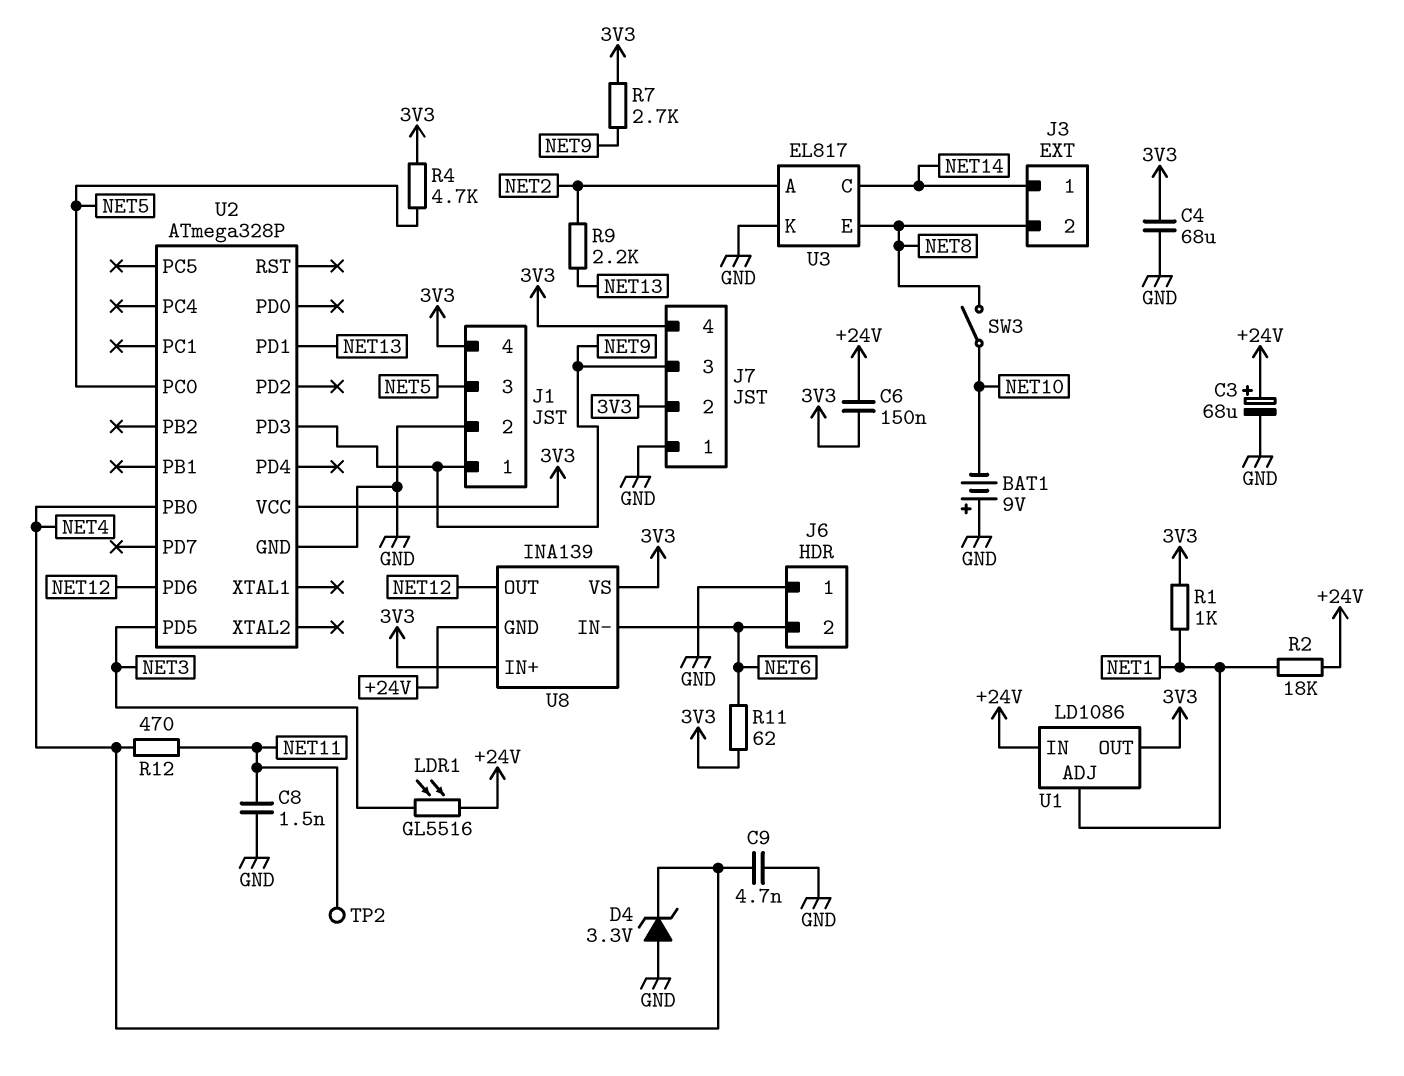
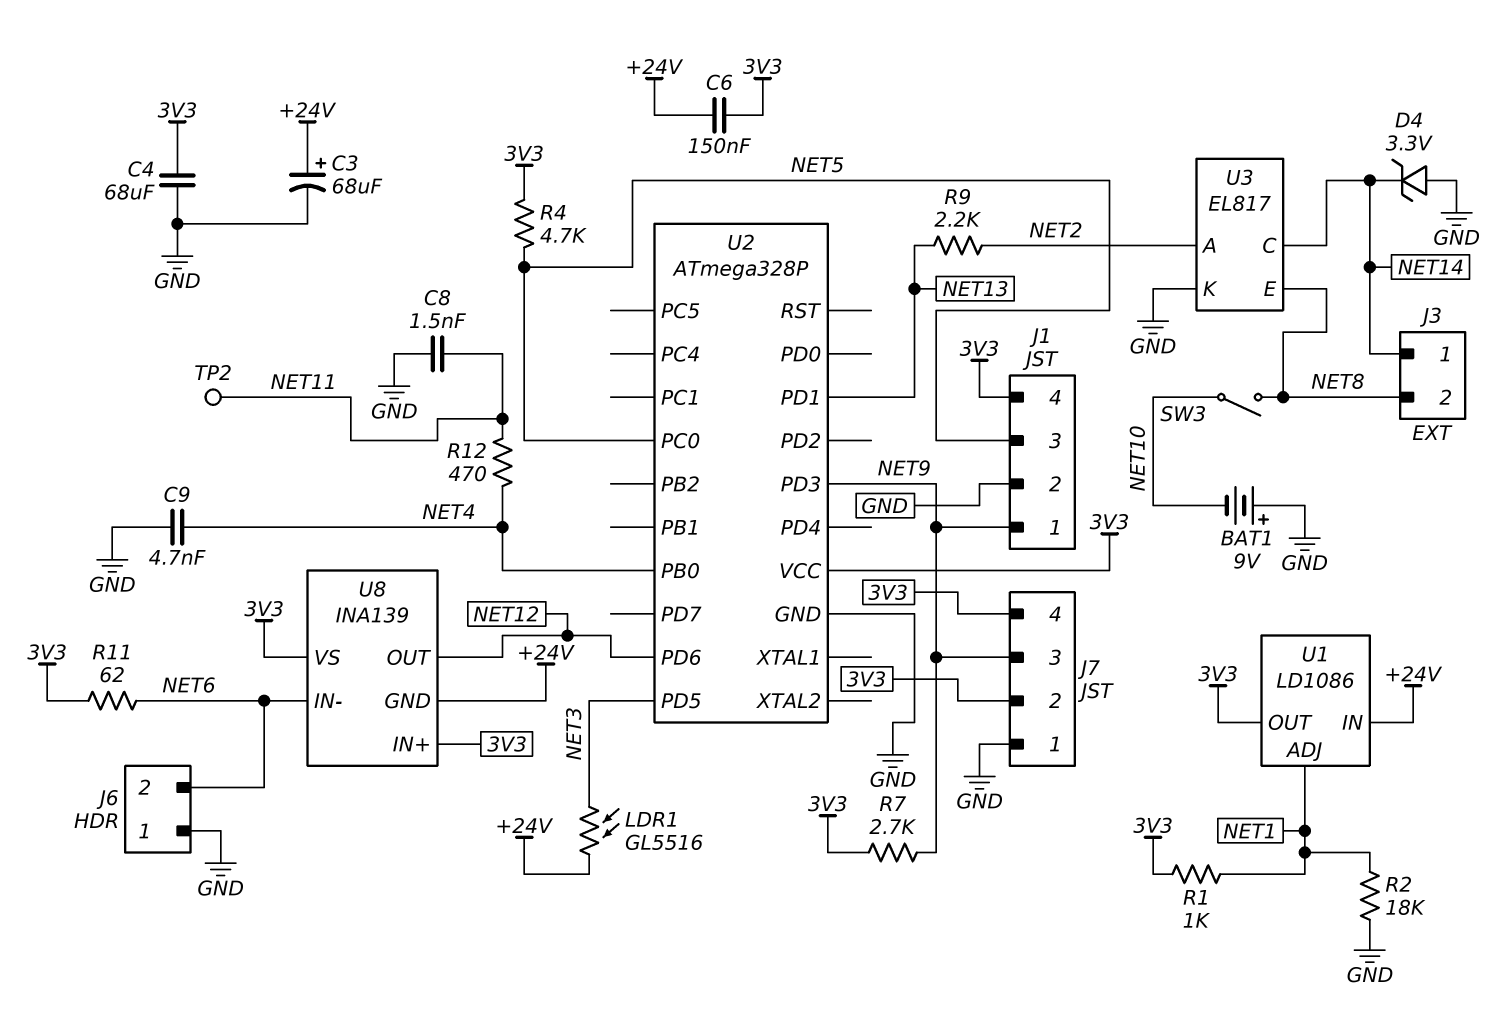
D4: zener 3.3V (A GND, K NET4) -> zener 3.3V (A GND, K NET14)
R2: 18k (+24V, NET1) -> 18k (GND, NET1)

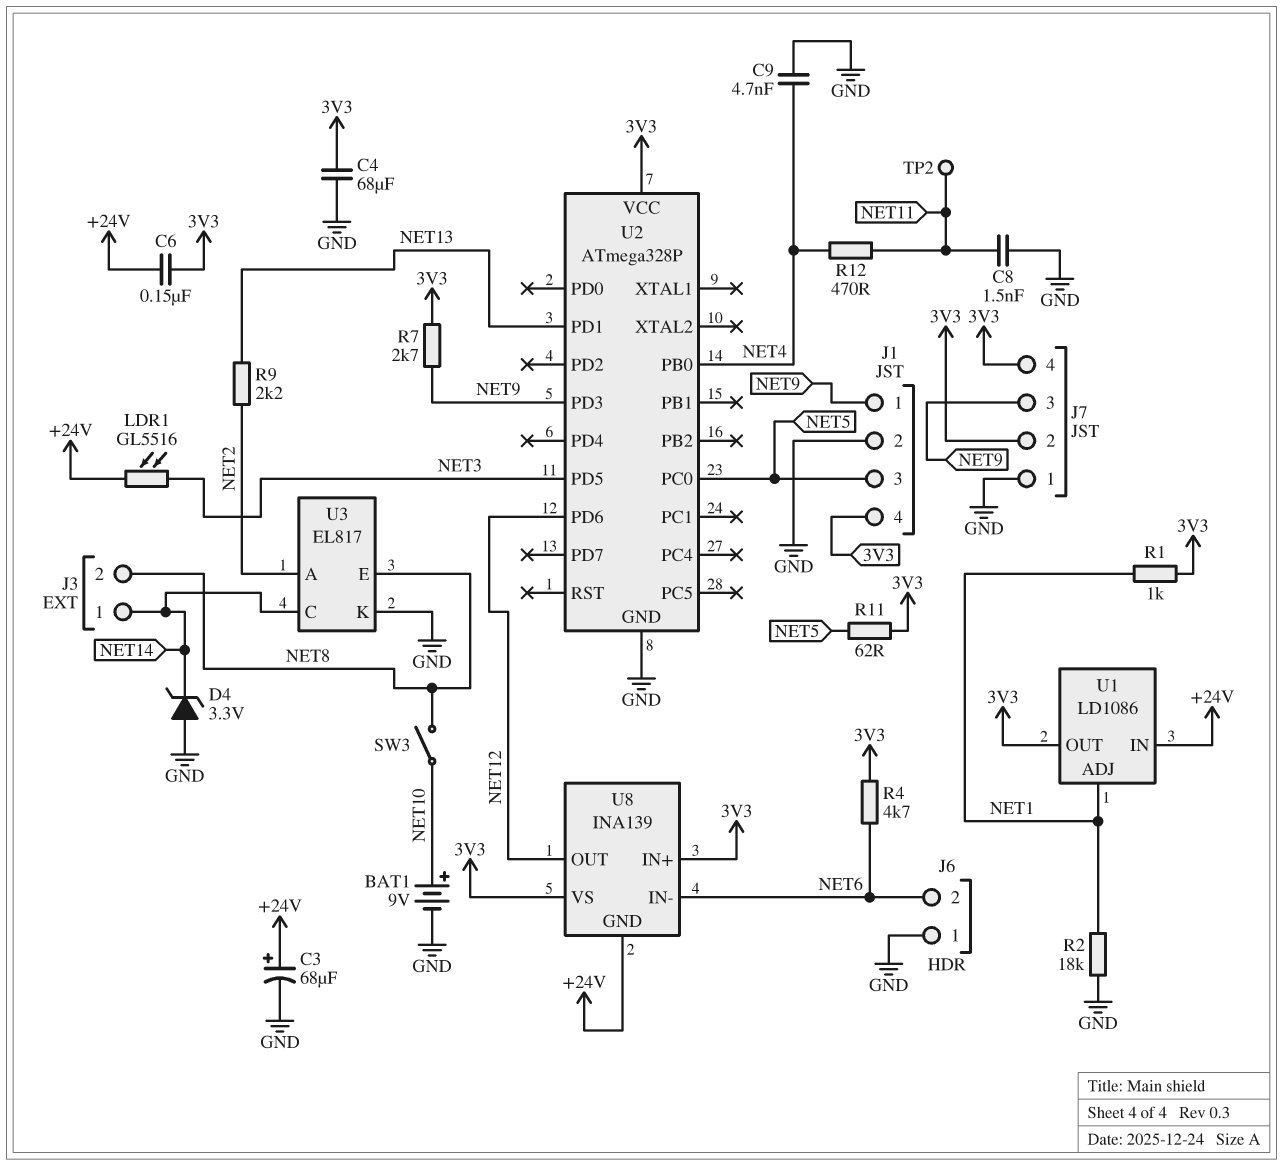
BAT1: 9V (plus GND, minus NET10) -> 9V (plus NET10, minus GND)
R4: 4.7k (3V3, NET5) -> 4.7k (3V3, NET6)
R11: 62 (3V3, NET6) -> 62 (3V3, NET5)

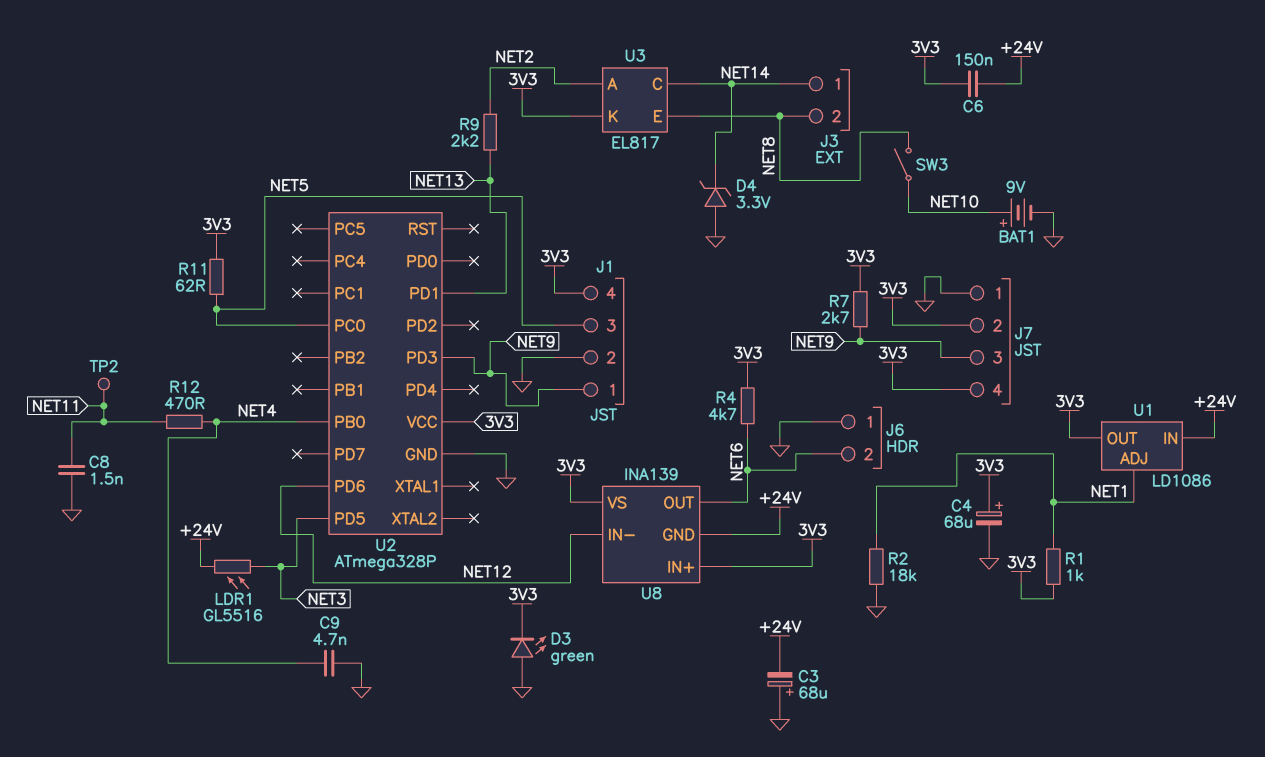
C3: 68uF (plus +24V, minus GND) -> 68uF (plus GND, minus +24V)
C4: 68uF (3V3, GND) -> 68uF (plus 3V3, minus GND)
D3: none -> LED green (A GND, K 3V3)
U3 pin K: GND -> 3V3
U8 pin IN-: NET6 -> NET12
U8 pin OUT: NET12 -> NET6

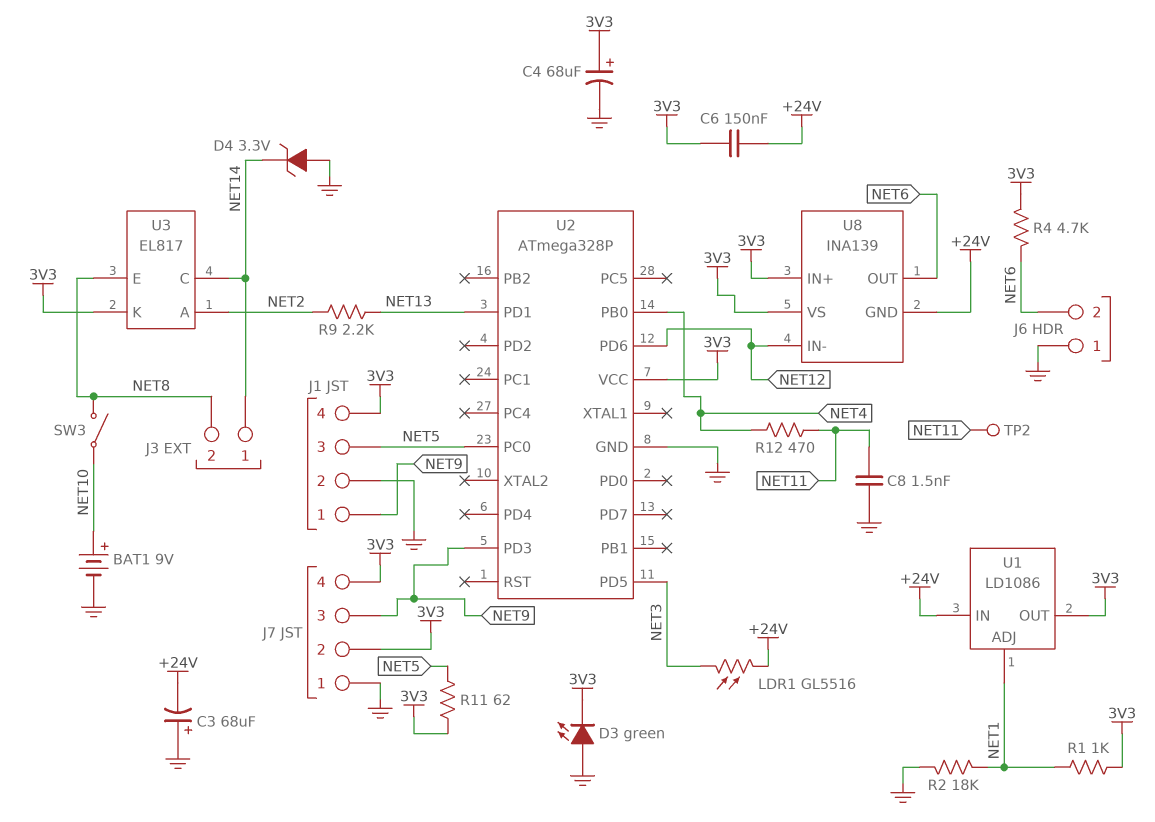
C9: 4.7nF (GND, NET4) -> none
R7: 2.7k (3V3, NET9) -> none

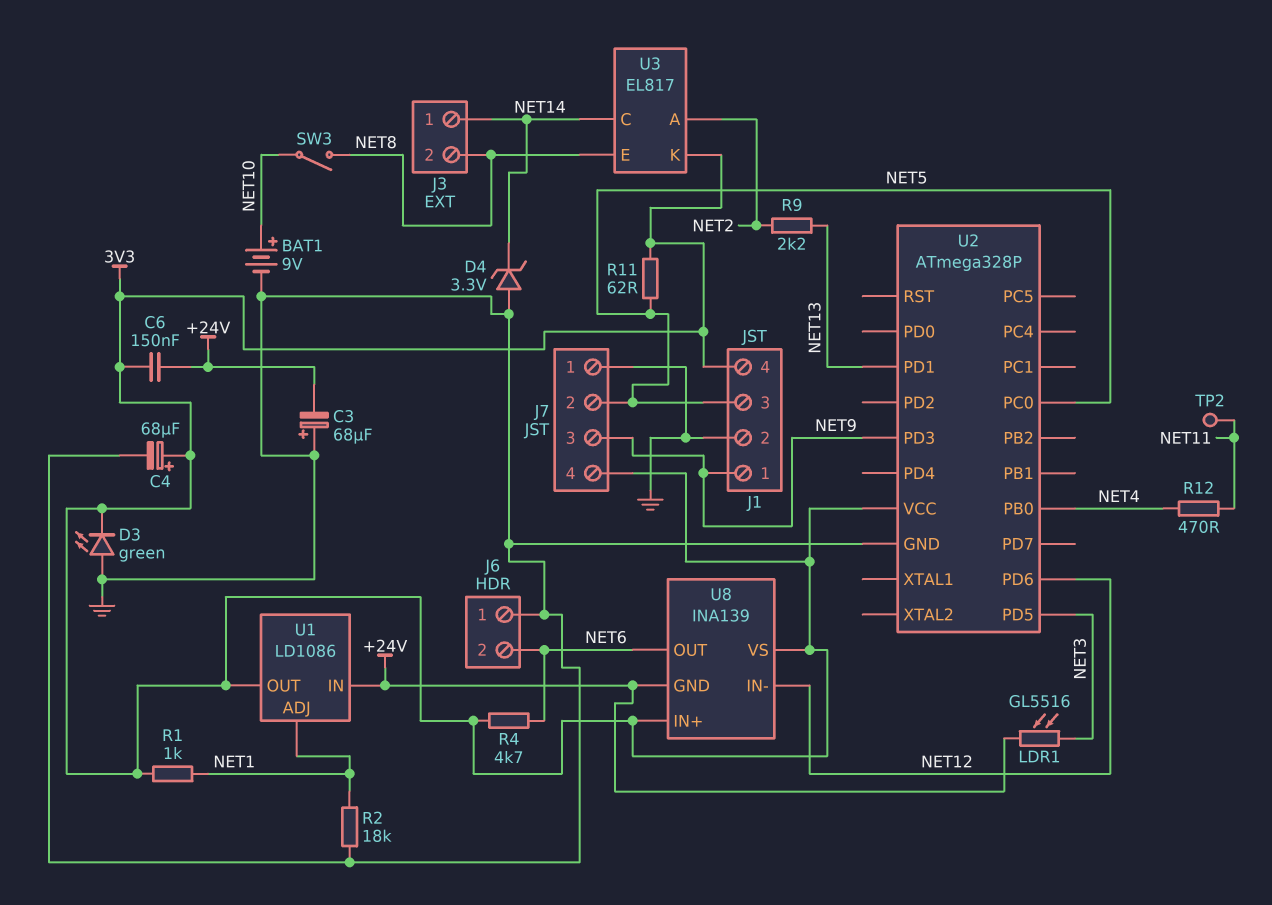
C8: 1.5nF (GND, NET11) -> none
J7 pin 2: 3V3 -> NET5

